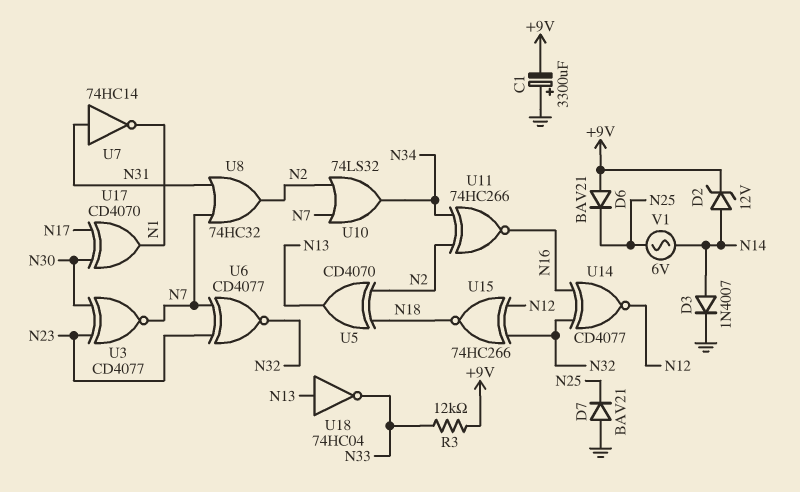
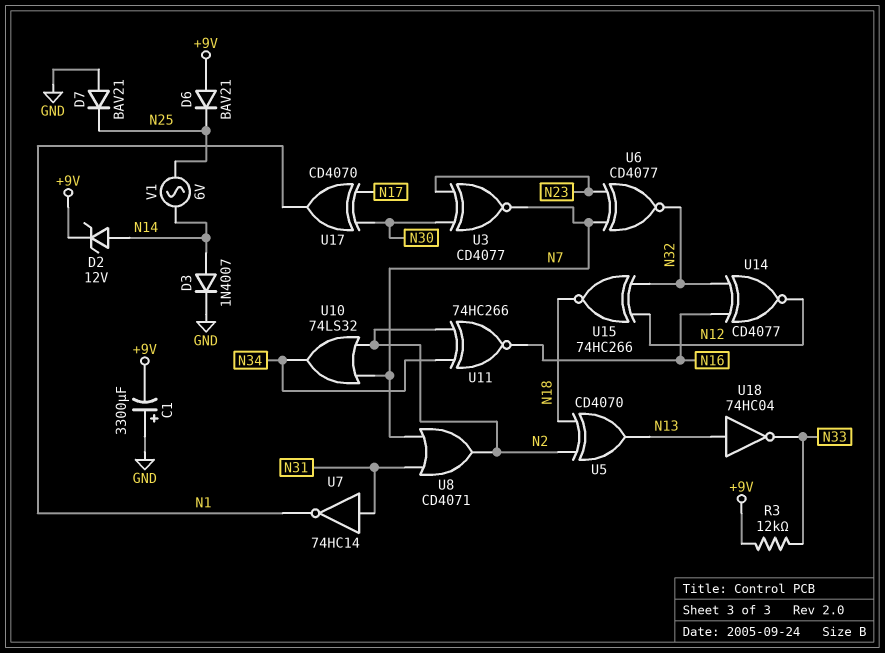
U8: OR 74HC32 (in N7, in N31, out N2) -> OR CD4071 (in N7, in N31, out N2)

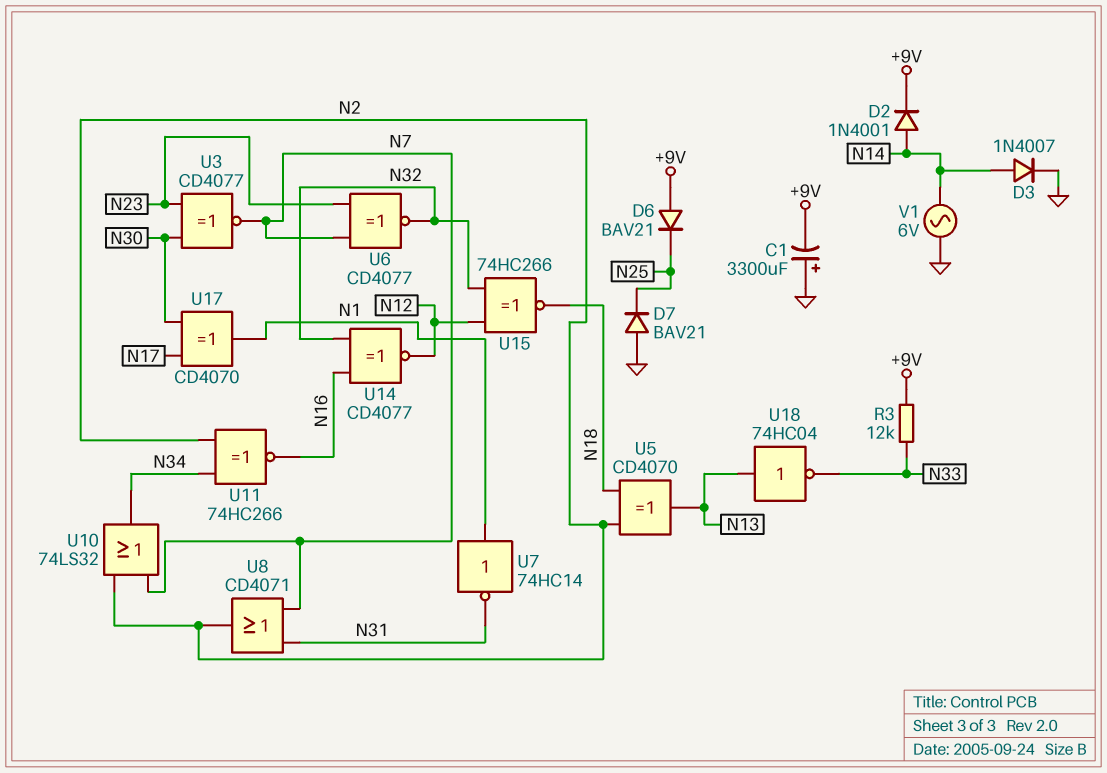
D2: zener 12V (A N14, K +9V) -> diode 1N4001 (A N14, K +9V)
U7: NOT 74HC14 (in N31, out N1) -> NOT 74HC14 (in N1, out N31)
V1: AC 6V (N14, N25) -> AC 6V (GND, N14)

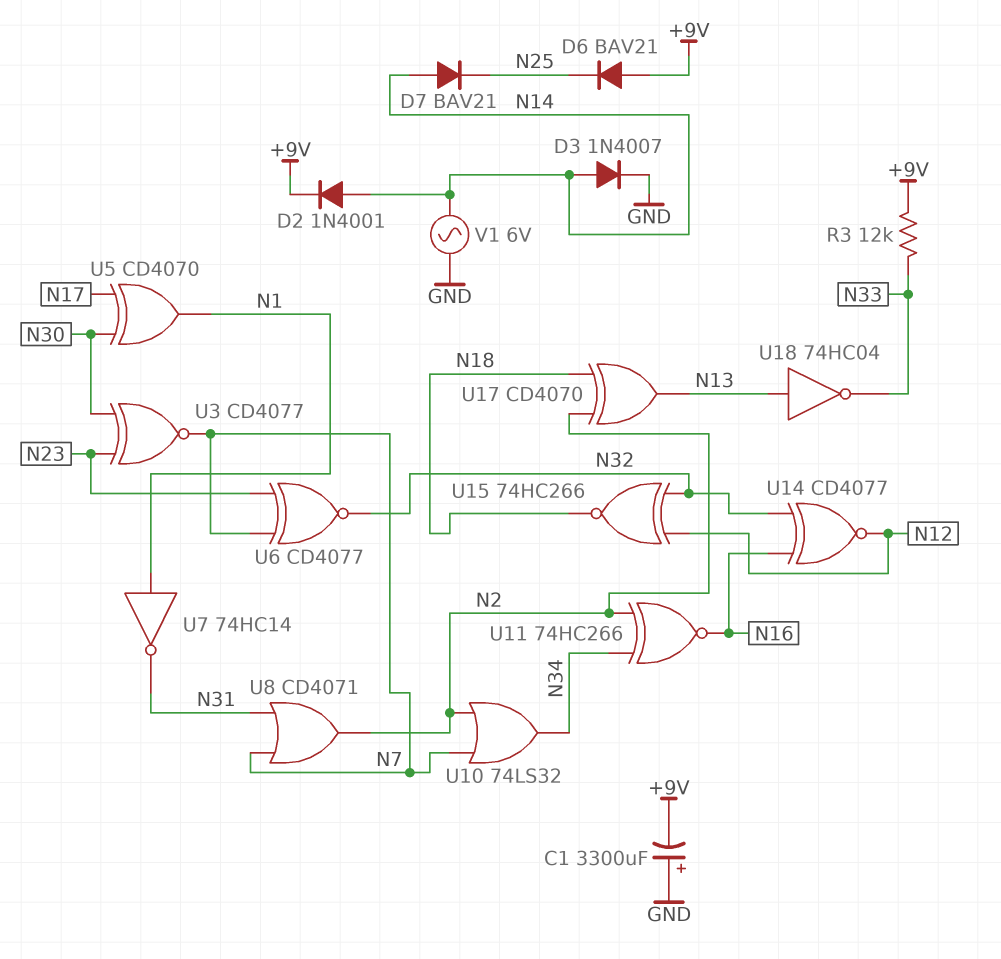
D7: diode BAV21 (A GND, K N25) -> diode BAV21 (A N14, K N25)
U5: XOR CD4070 (in N2, in N18, out N13) -> XOR CD4070 (in N17, in N30, out N1)
U17: XOR CD4070 (in N17, in N30, out N1) -> XOR CD4070 (in N2, in N18, out N13)

